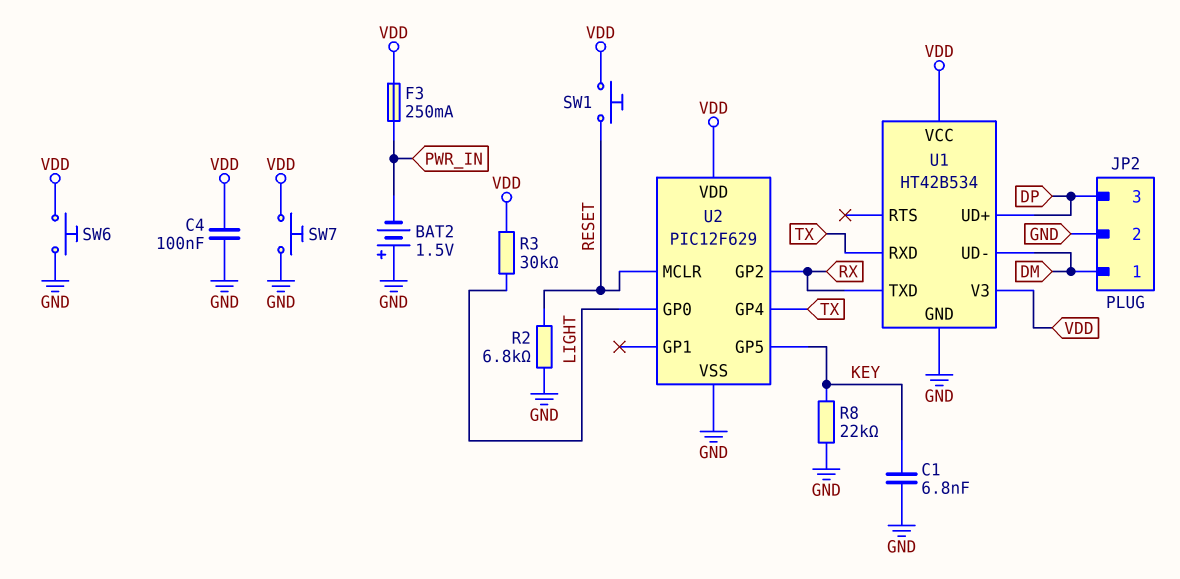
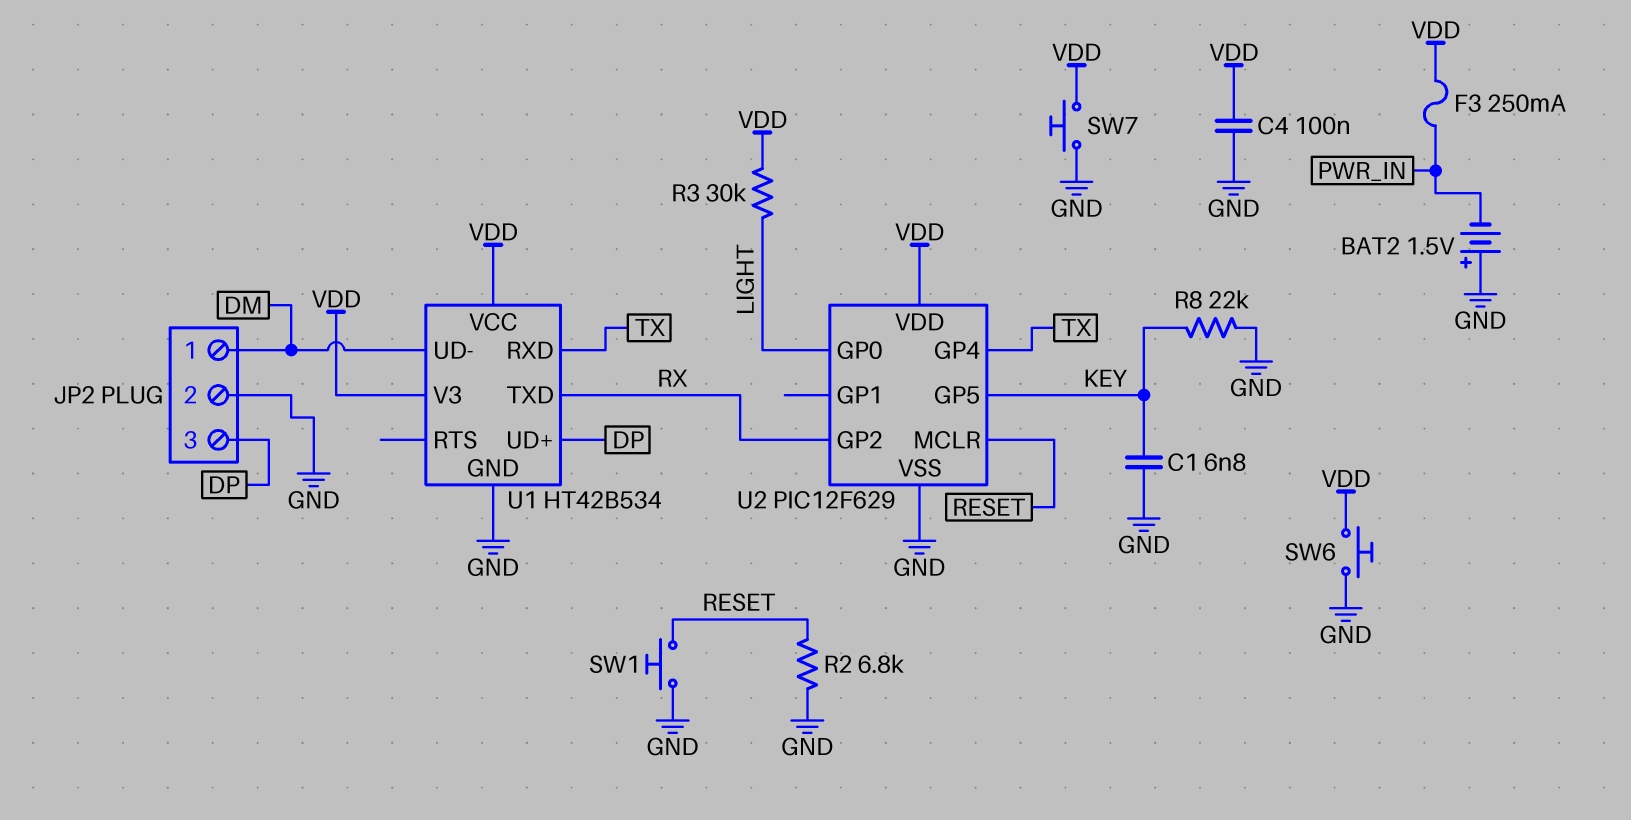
SW1: button (RESET, VDD) -> button (GND, RESET)

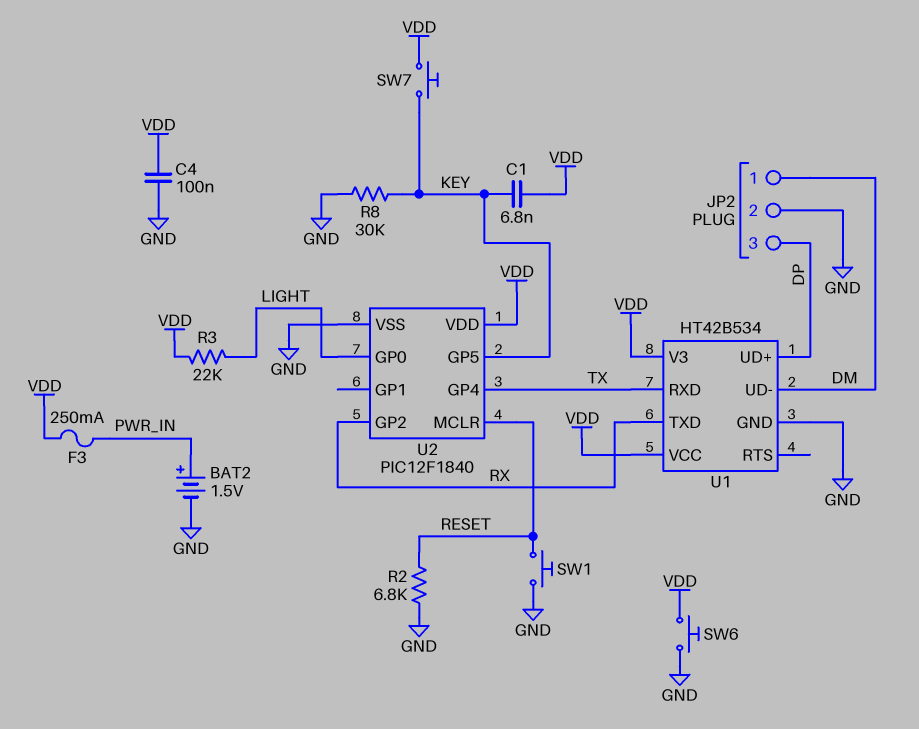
BAT2: 1.5V (plus GND, minus PWR_IN) -> 1.5V (plus PWR_IN, minus GND)
C1: 6.8nF (GND, KEY) -> 6.8nF (KEY, VDD)
R3: 30k (LIGHT, VDD) -> 22k (LIGHT, VDD)
R8: 22k (GND, KEY) -> 30k (GND, KEY)
SW7: button (GND, VDD) -> button (KEY, VDD)
U2: PIC12F629 -> PIC12F1840

